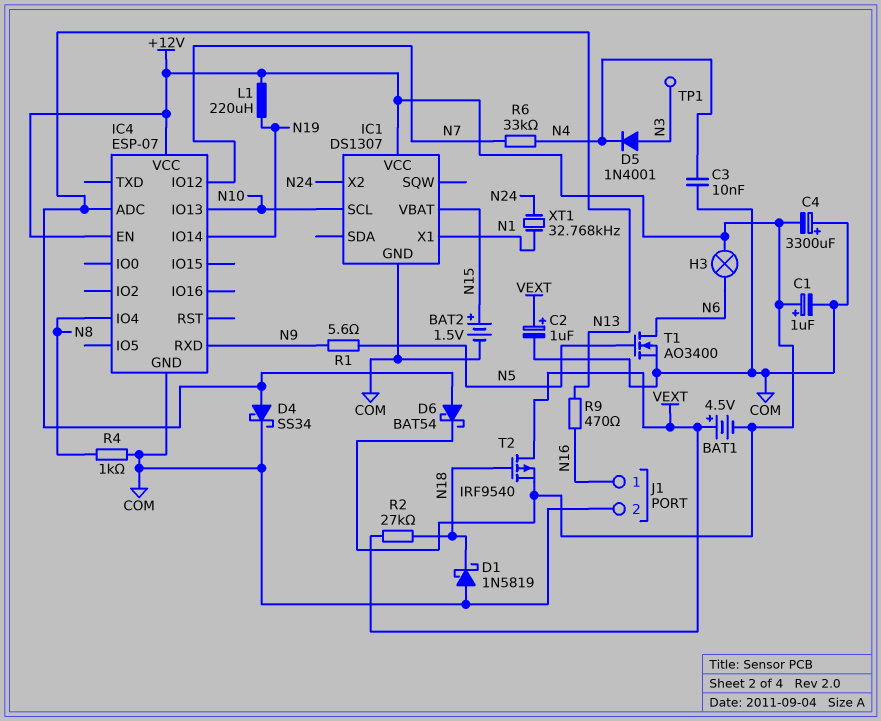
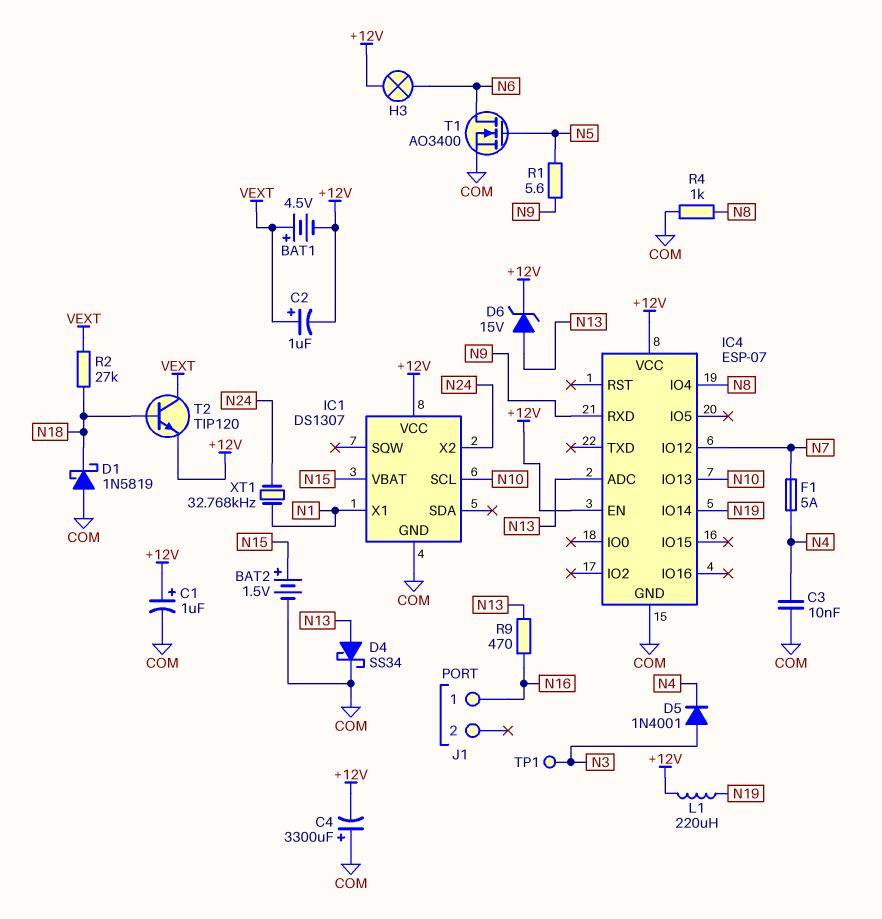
C2: 1uF (plus VEXT, minus COM) -> 1uF (plus VEXT, minus +12V)
D6: schottky BAT54 (A N13, K +12V) -> zener 15V (A N13, K +12V)
F1: none -> 5A (N4, N7)
J1 pin 2: COM -> none
R6: 33k (N4, N7) -> none
T2: PMOS IRF9540 (G N18, D VEXT, S +12V) -> NPN TIP120 (B N18, C VEXT, E +12V)

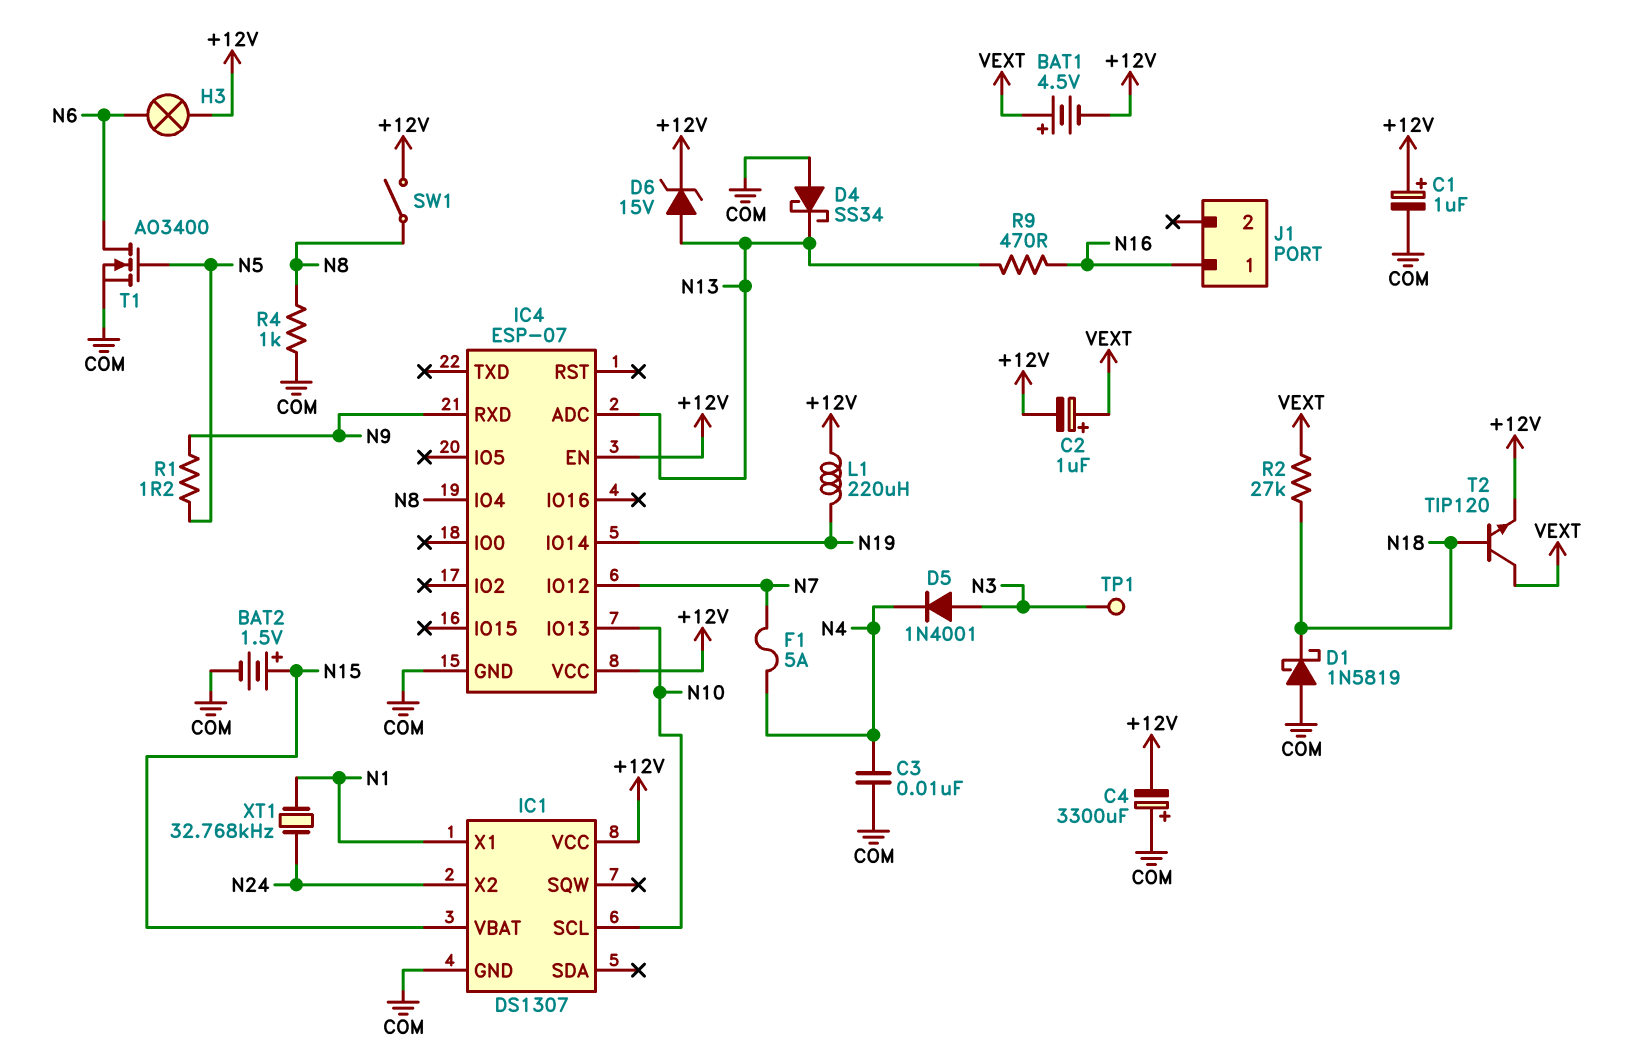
D4: schottky SS34 (A N13, K COM) -> schottky SS34 (A COM, K N13)
R1: 5.6 (N5, N9) -> 1.2 (N5, N9)
SW1: none -> switch (+12V, N8)

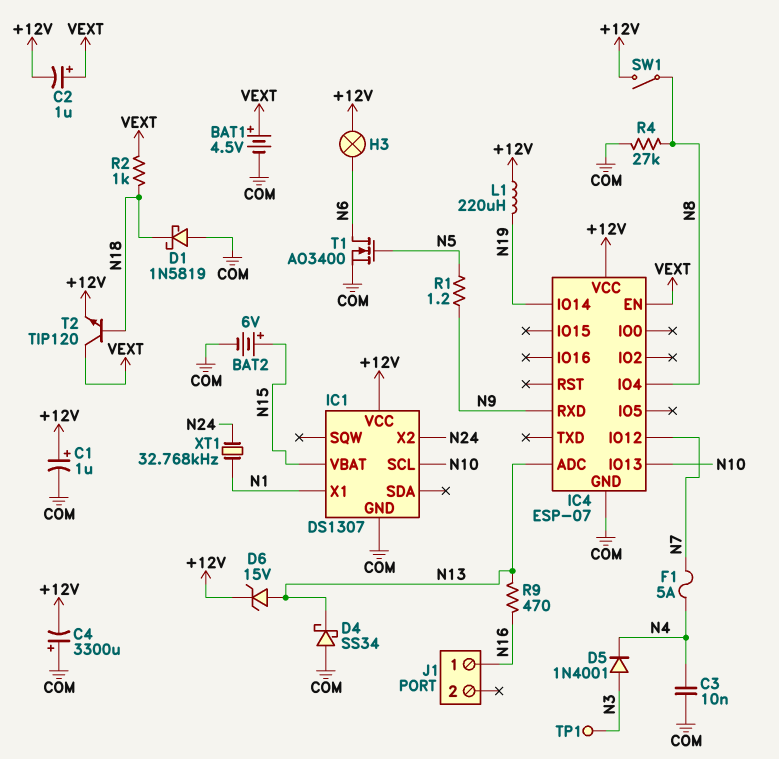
BAT1: 4.5V (plus VEXT, minus +12V) -> 4.5V (plus VEXT, minus COM)
BAT2: 1.5V (plus N15, minus COM) -> 6V (plus N15, minus COM)
IC4 pin EN: +12V -> VEXT
R2: 27k (N18, VEXT) -> 1k (N18, VEXT)
R4: 1k (COM, N8) -> 27k (COM, N8)

